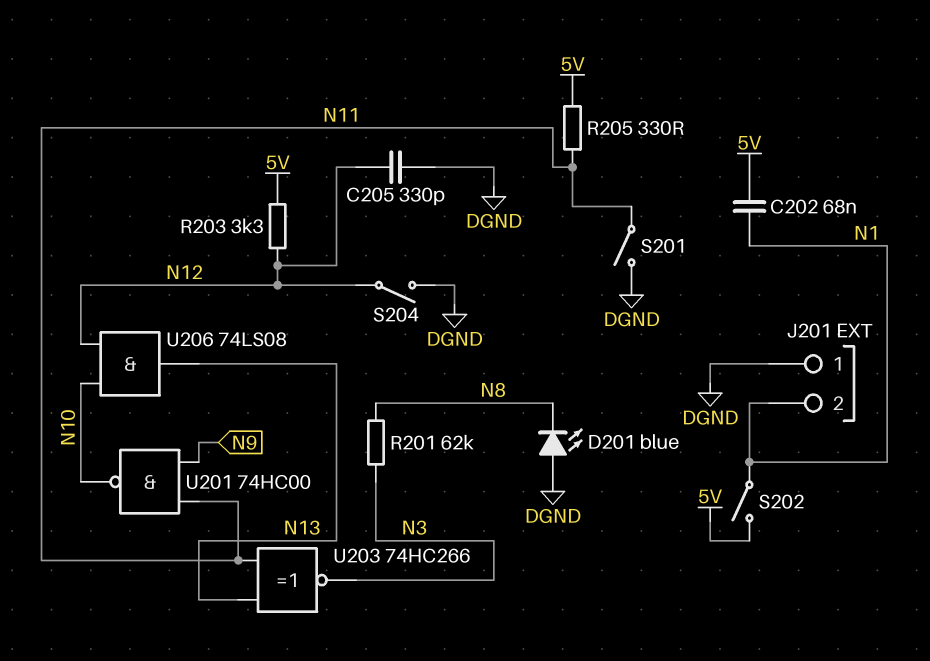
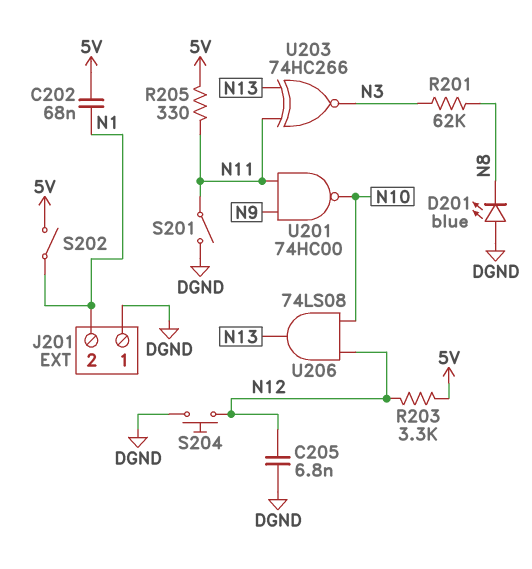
C205: 330pF (DGND, N12) -> 6.8nF (DGND, N12)
S204: switch (DGND, N12) -> button (DGND, N12)

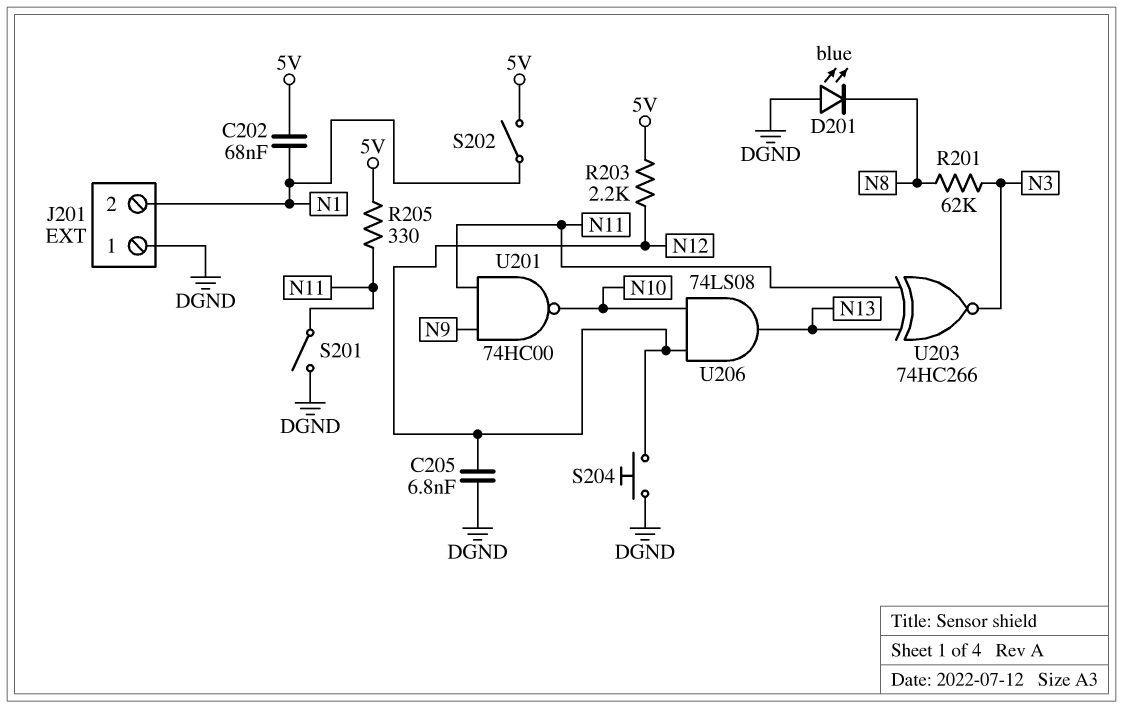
R203: 3.3k (5V, N12) -> 2.2k (5V, N12)

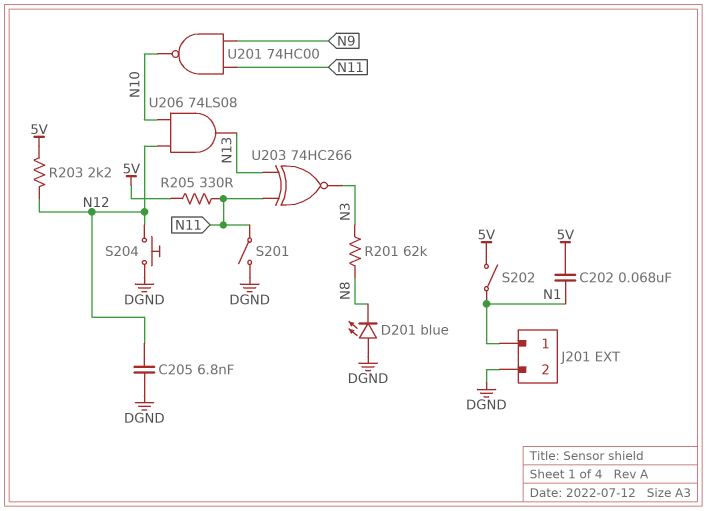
J201 pin 1: DGND -> N1
J201 pin 2: N1 -> DGND

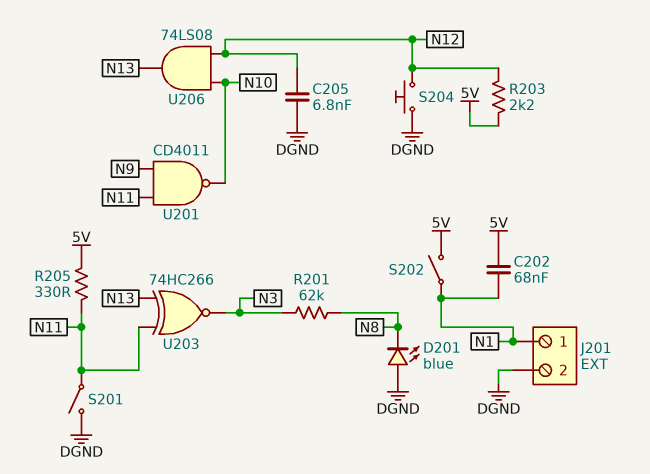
U201: NAND 74HC00 (in N9, in N11, out N10) -> NAND CD4011 (in N9, in N11, out N10)

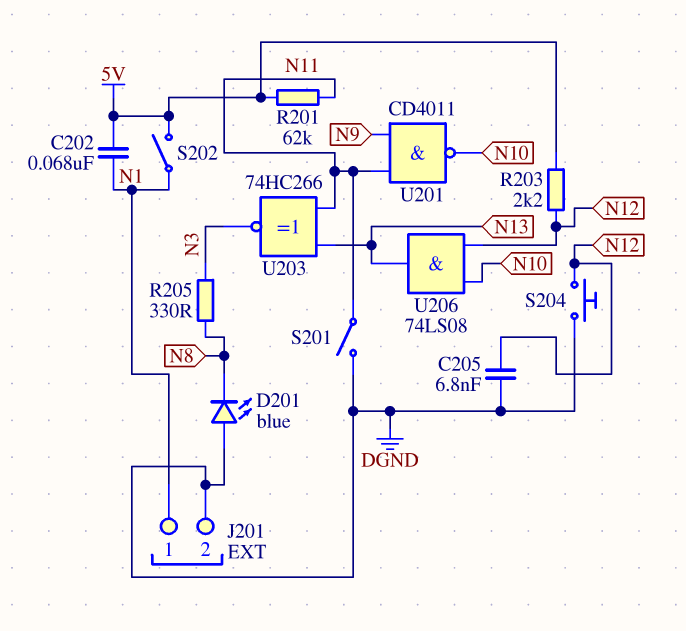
R201: 62k (N3, N8) -> 62k (5V, N11)
R205: 330 (5V, N11) -> 330 (N3, N8)

